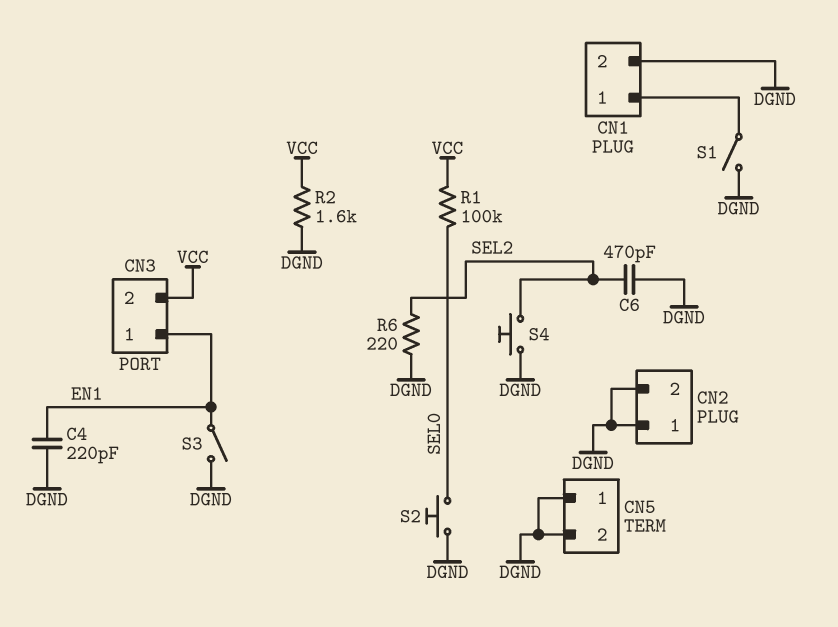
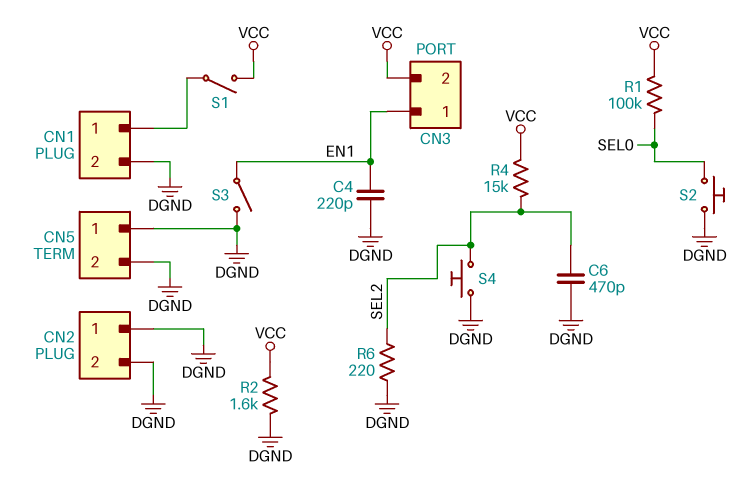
R4: none -> 15k (SEL2, VCC)
S1: switch (CN1/1, DGND) -> switch (CN1/1, VCC)

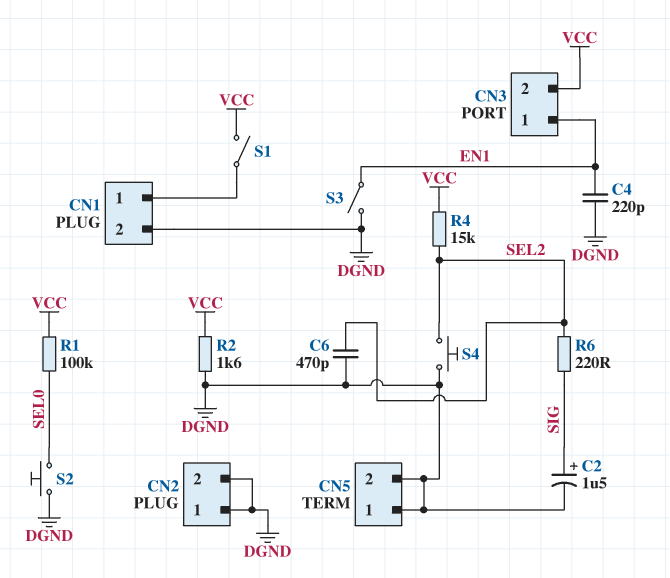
C2: none -> 1.5uF (plus SIG, minus DGND)
R6: 220 (DGND, SEL2) -> 220 (SEL2, SIG)

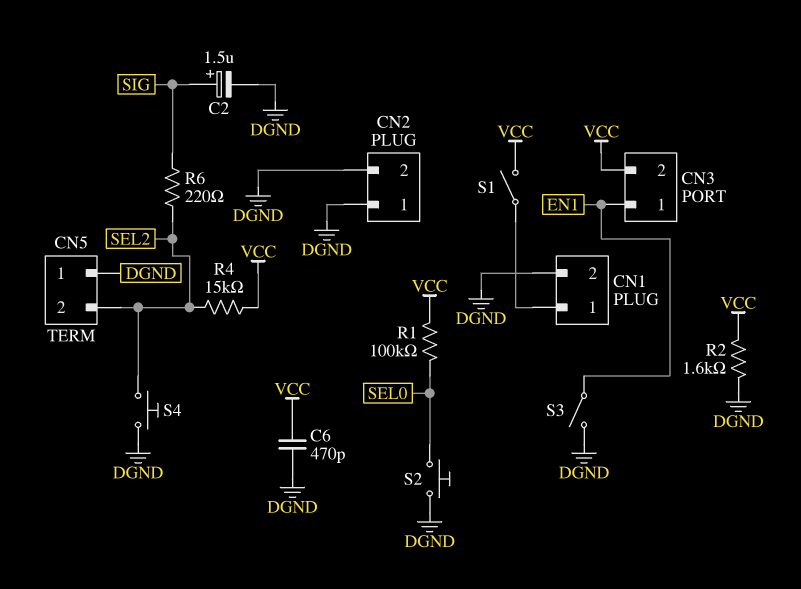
C4: 220pF (DGND, EN1) -> none
C6: 470pF (DGND, SEL2) -> 470pF (DGND, VCC)
CN5 pin 2: DGND -> SEL2

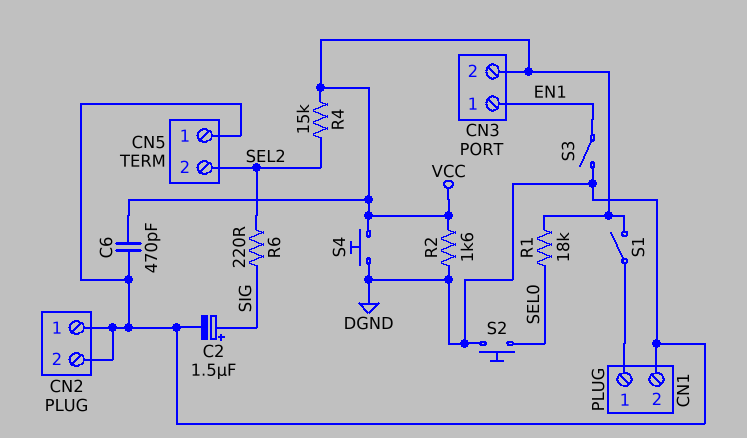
R1: 100k (SEL0, VCC) -> 18k (SEL0, VCC)
S4: button (DGND, SEL2) -> button (DGND, VCC)

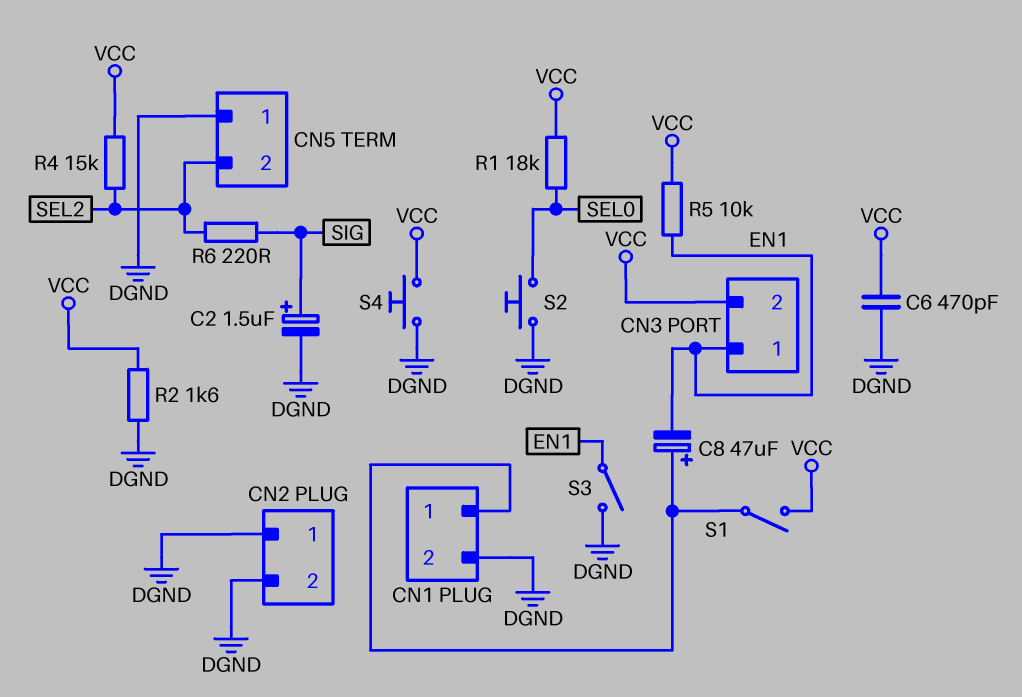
C8: none -> 47uF (plus CN1/1, minus EN1)
R5: none -> 10k (EN1, VCC)

